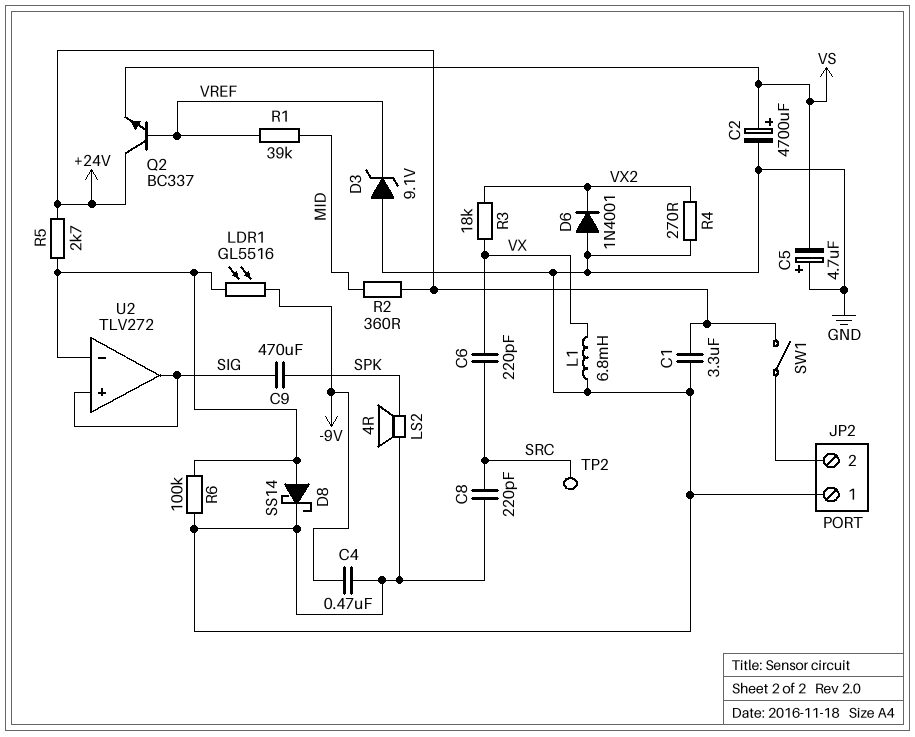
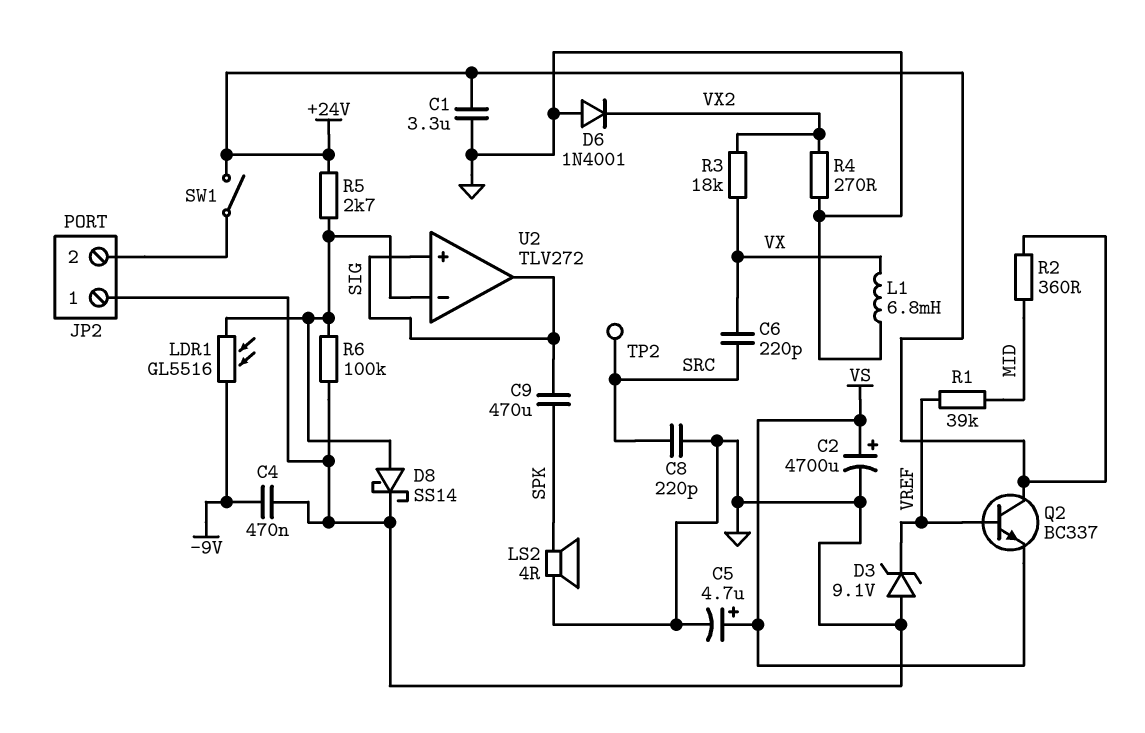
C5: 4.7uF (plus GND, minus VS) -> 4.7uF (plus VS, minus GND)

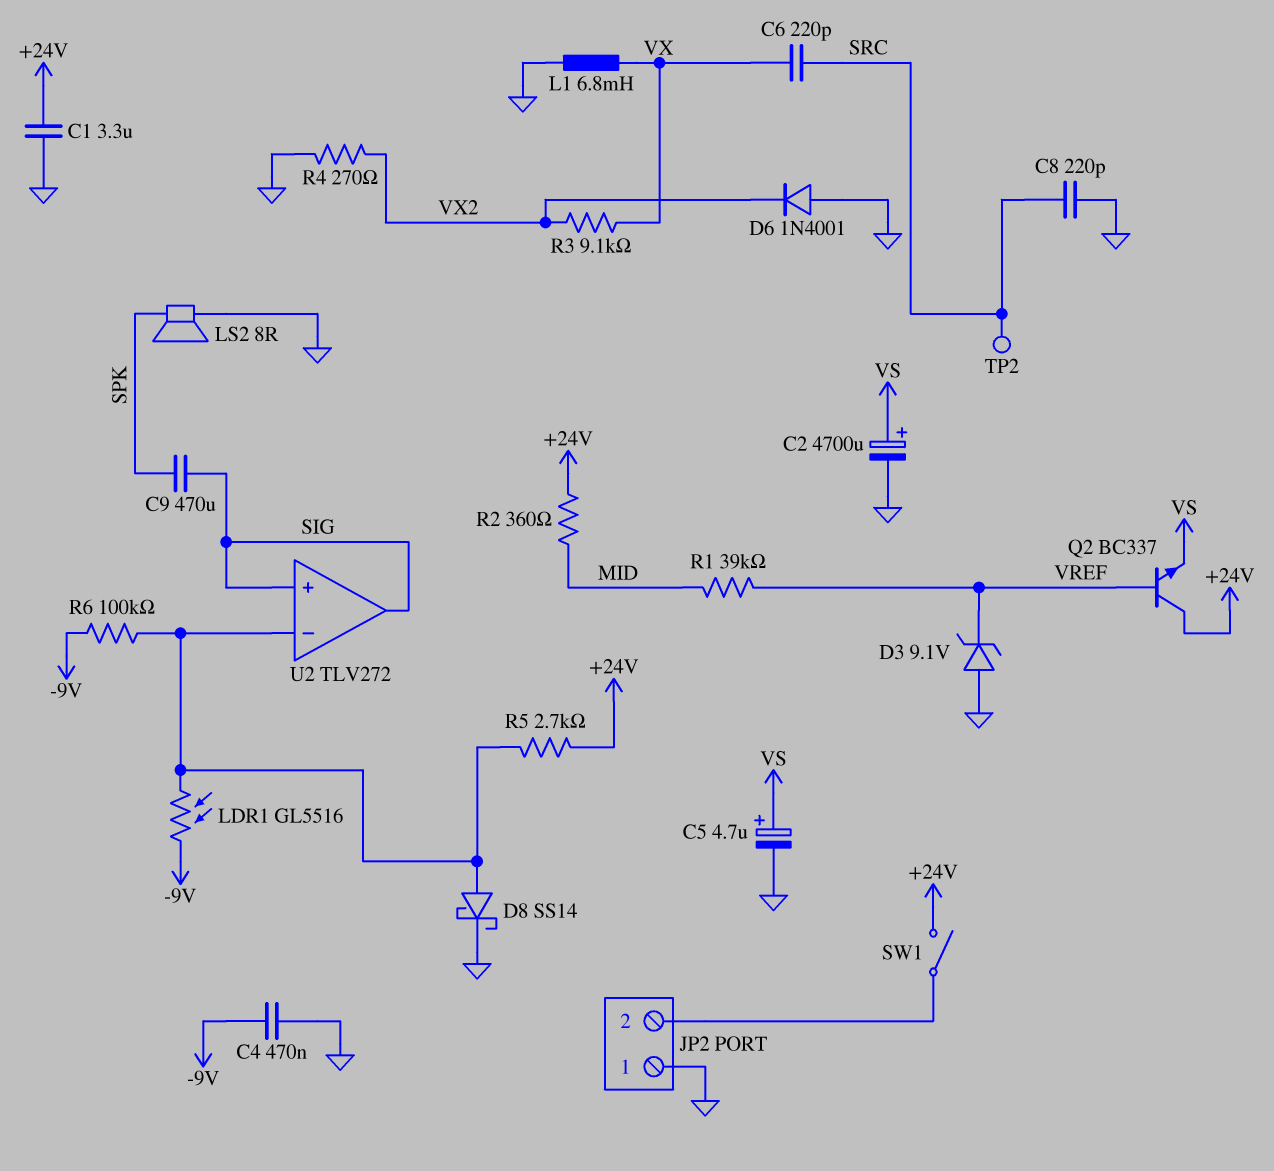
LS2: speaker 4R (GND, SPK) -> speaker 8R (GND, SPK)
R3: 18k (VX, VX2) -> 9.1k (VX, VX2)
R6: 100k (GND, U2/in-) -> 100k (-9V, U2/in-)

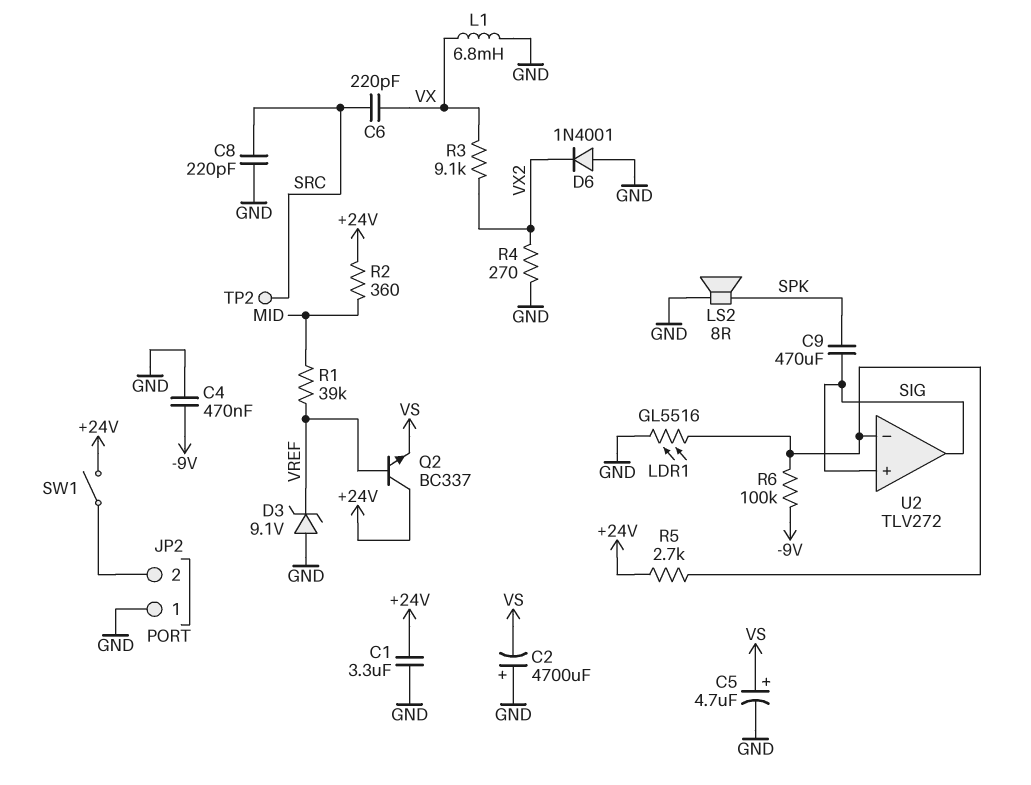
C2: 4700uF (plus VS, minus GND) -> 4700uF (plus GND, minus VS)
D8: schottky SS14 (A U2/in-, K GND) -> none
LDR1: GL5516 (-9V, U2/in-) -> GL5516 (GND, U2/in-)

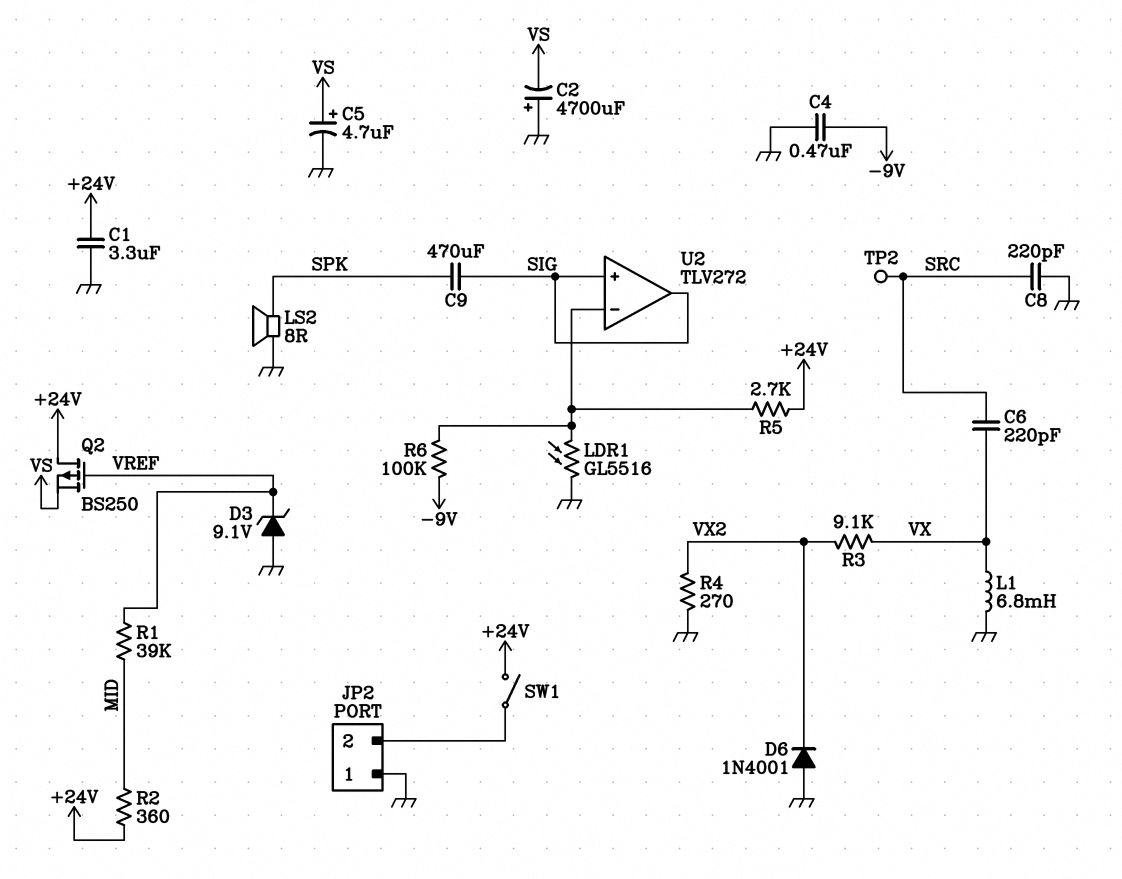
Q2: NPN BC337 (B VREF, C +24V, E VS) -> PMOS BS250 (G VREF, D +24V, S VS)

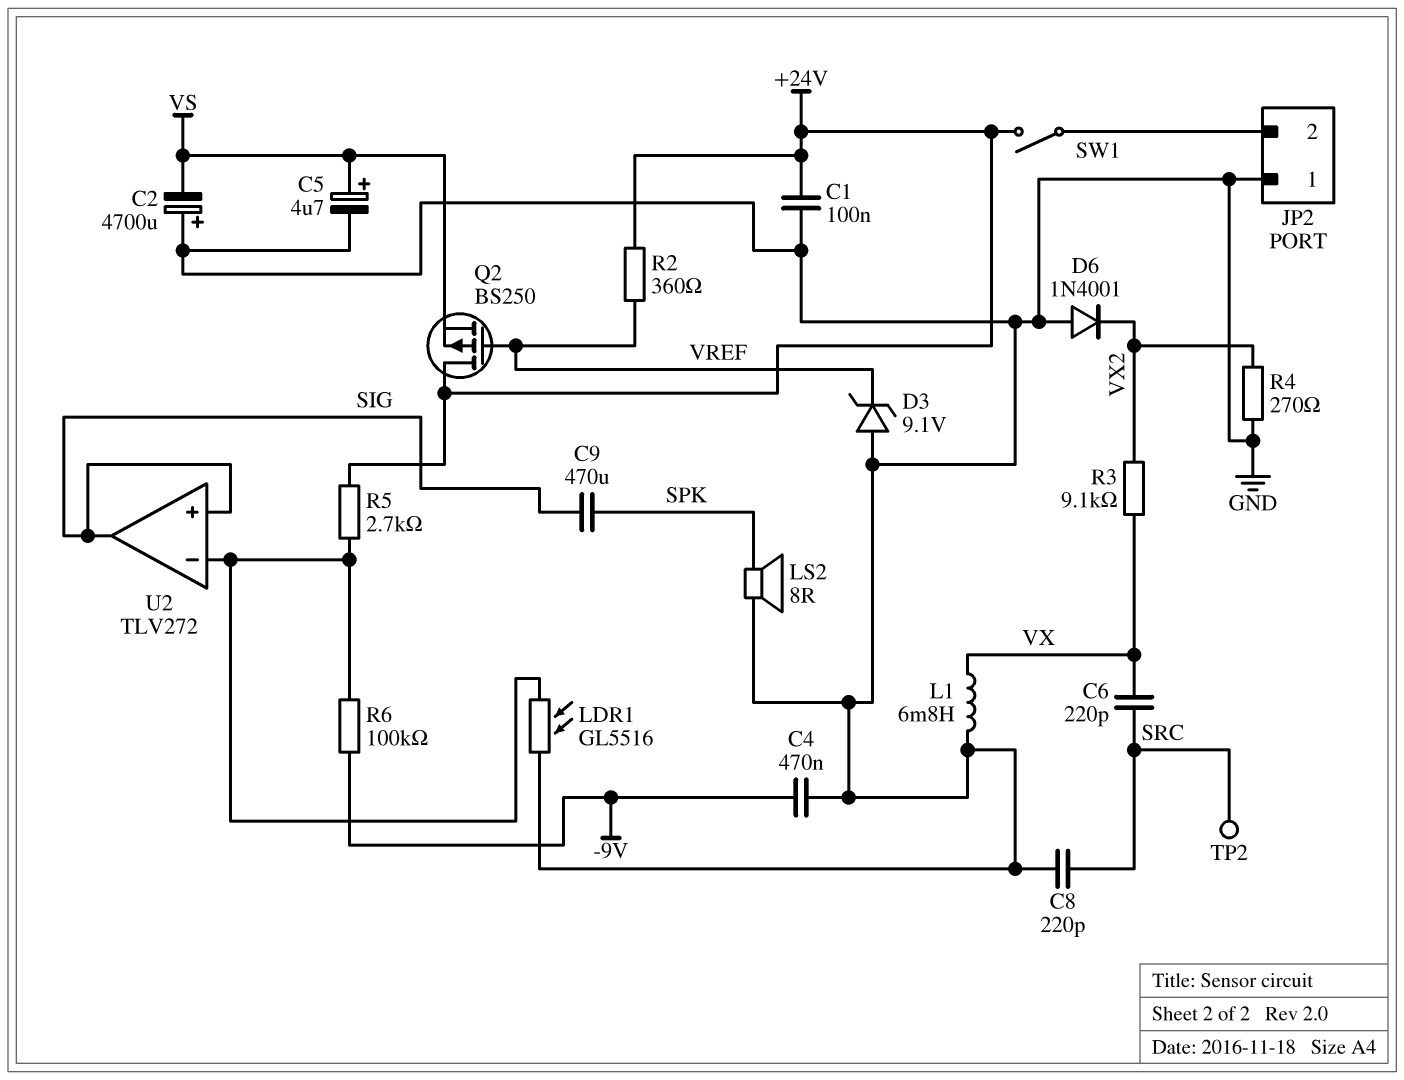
C1: 3.3uF (+24V, GND) -> 100nF (+24V, GND)
R1: 39k (MID, VREF) -> none
R2: 360 (+24V, MID) -> 360 (+24V, VREF)

